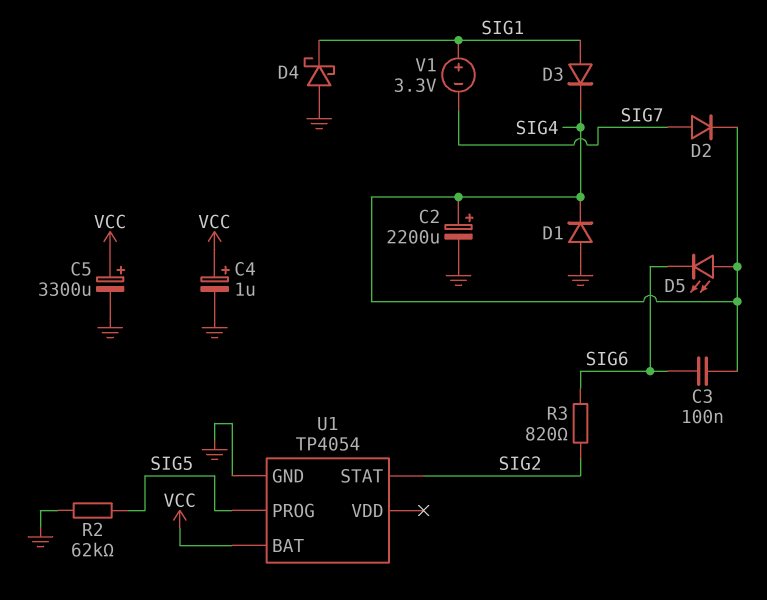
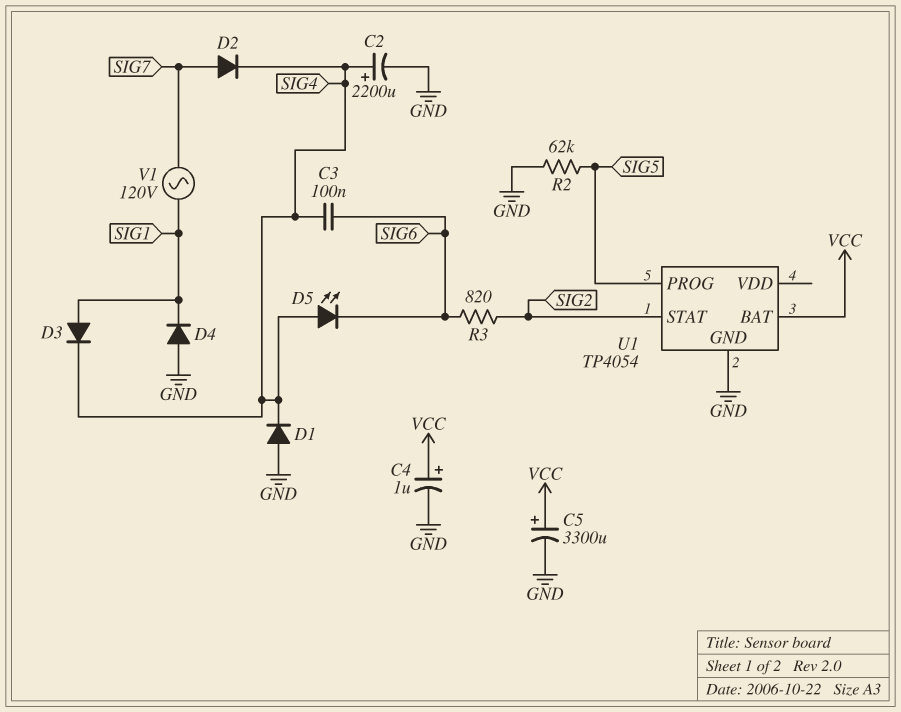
D4: schottky (A GND, K SIG1) -> diode (A GND, K SIG1)
V1: 3.3V (plus SIG1, minus SIG7) -> AC 120V (SIG1, SIG7)

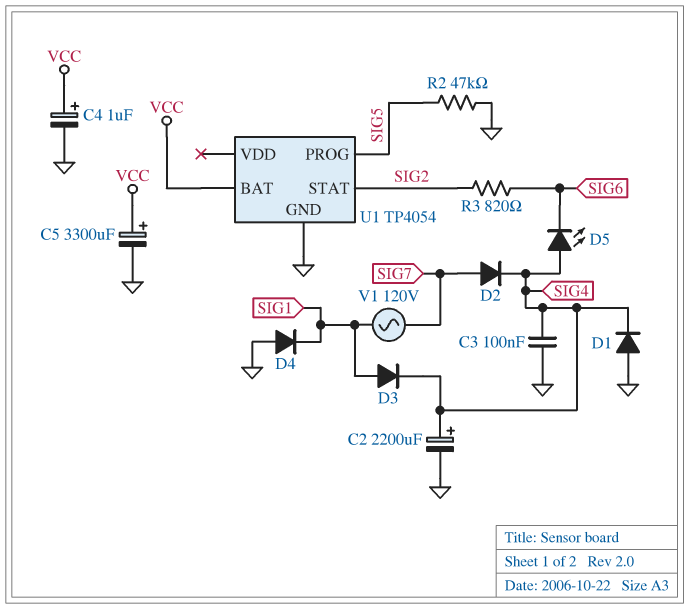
C3: 100nF (SIG4, SIG6) -> 100nF (GND, SIG4)
R2: 62k (GND, SIG5) -> 47k (GND, SIG5)

